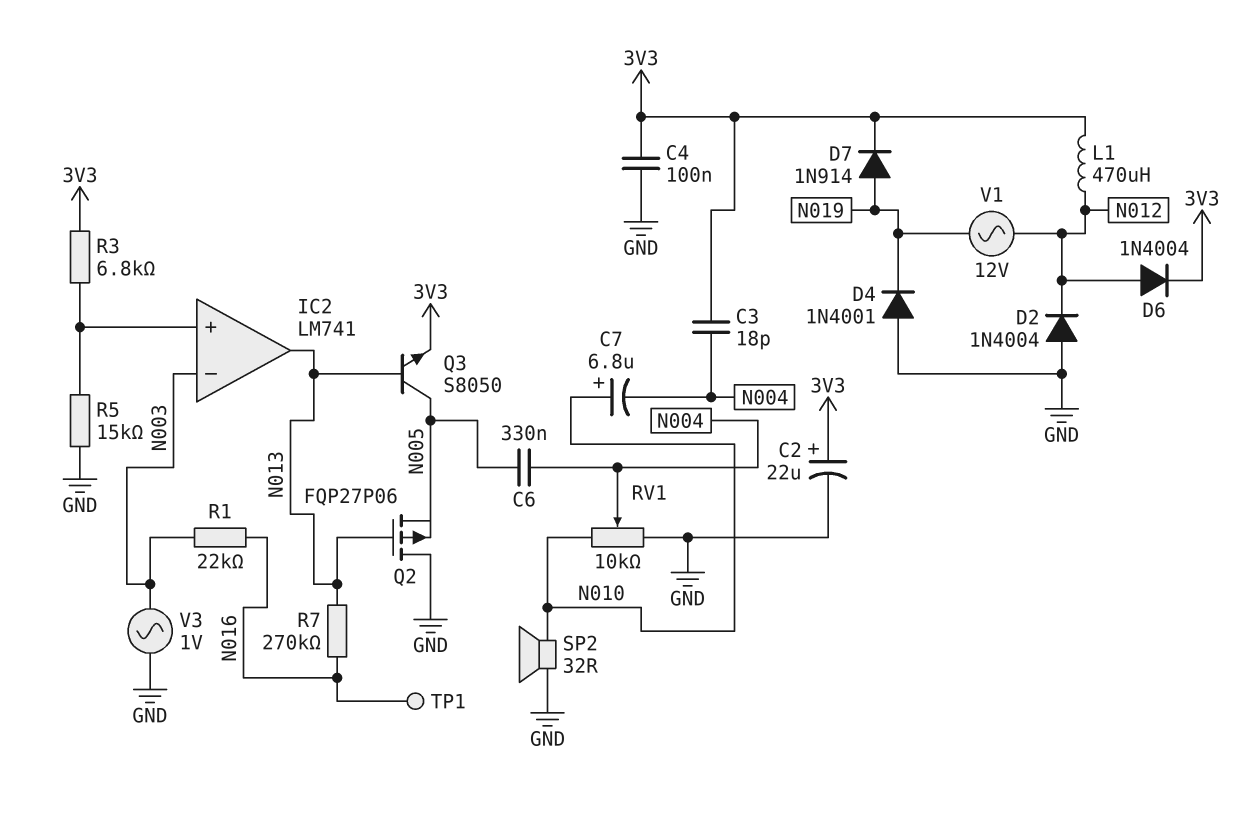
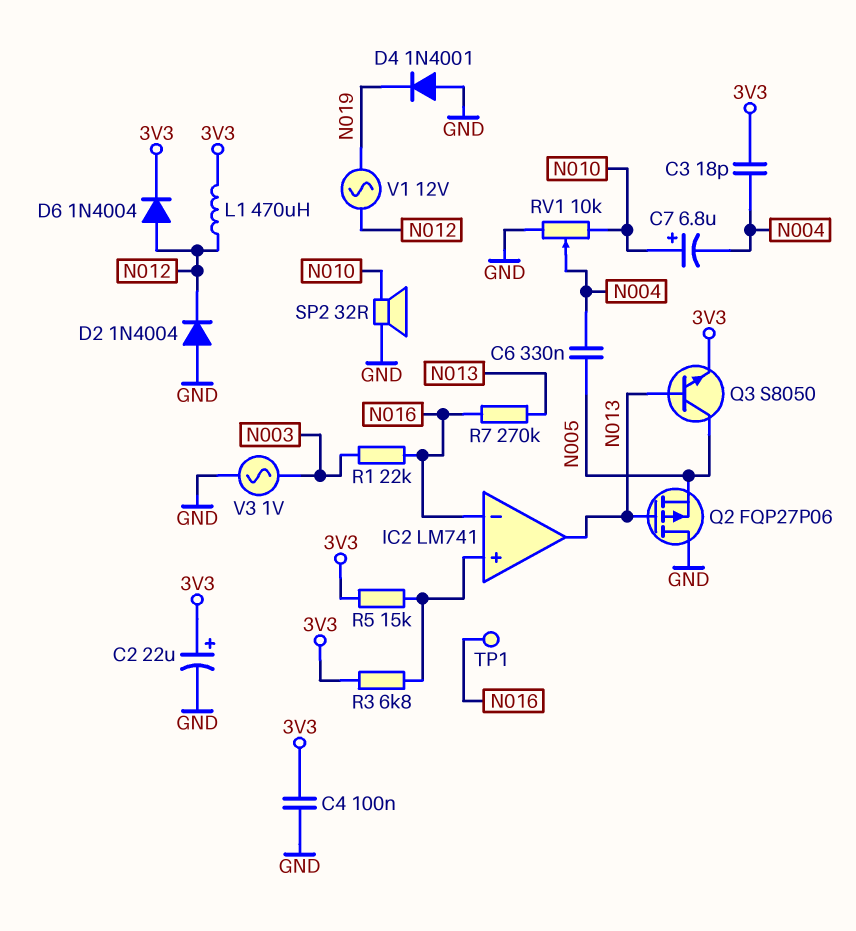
D7: diode 1N914 (A N019, K 3V3) -> none
IC2 pin in-: N003 -> N016
R5: 15k (GND, IC2/in+) -> 15k (3V3, IC2/in+)

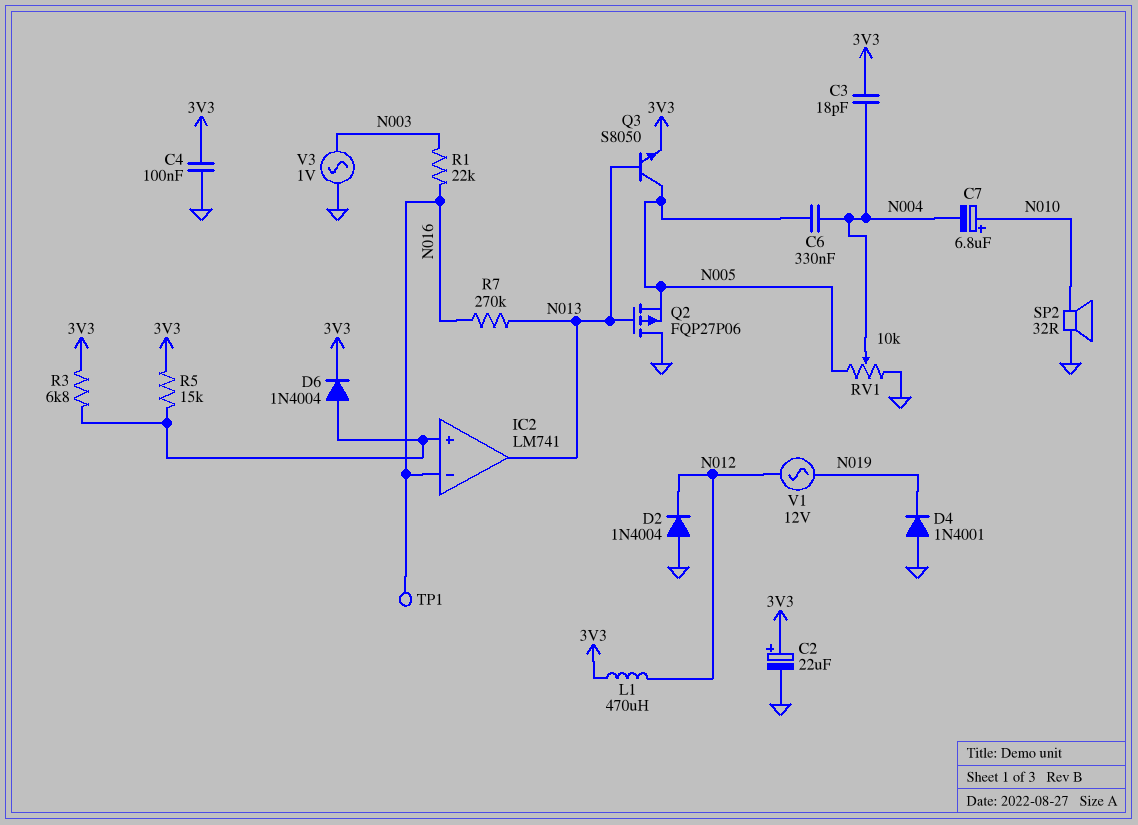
D6: diode 1N4004 (A N012, K 3V3) -> diode 1N4004 (A IC2/in+, K 3V3)
RV1: 10k (GND, N010, wiper N004) -> 10k (GND, N005, wiper N004)

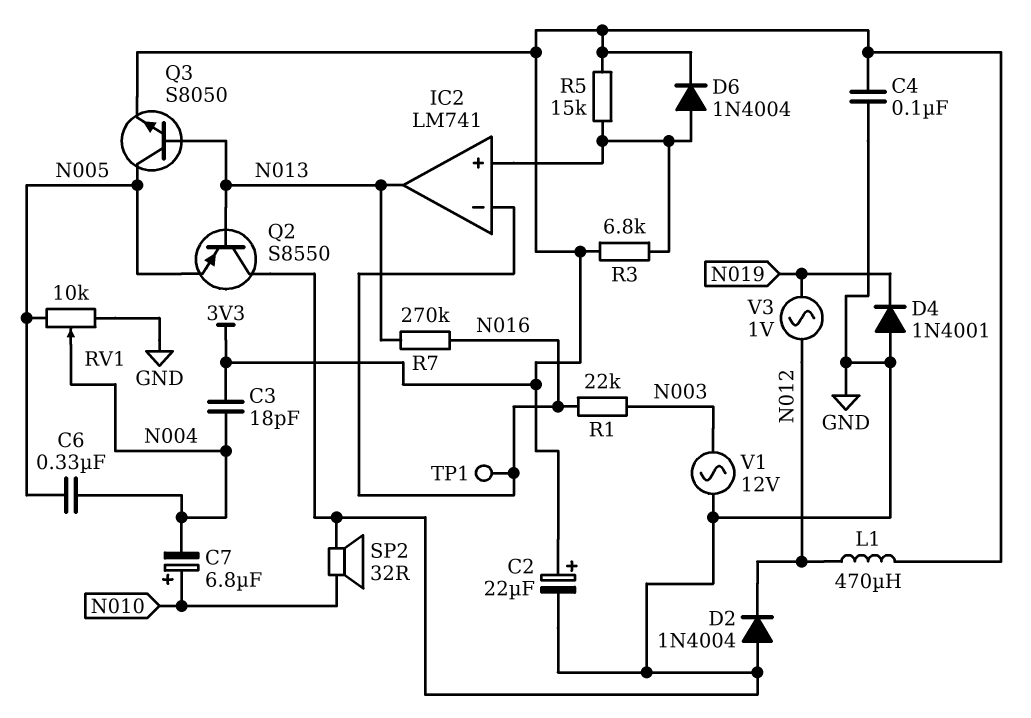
Q2: PMOS FQP27P06 (G N013, D GND, S N005) -> PNP S8550 (B N013, C GND, E N005)
V1: AC 12V (N012, N019) -> AC 12V (GND, N003)
V3: AC 1V (GND, N003) -> AC 1V (N012, N019)

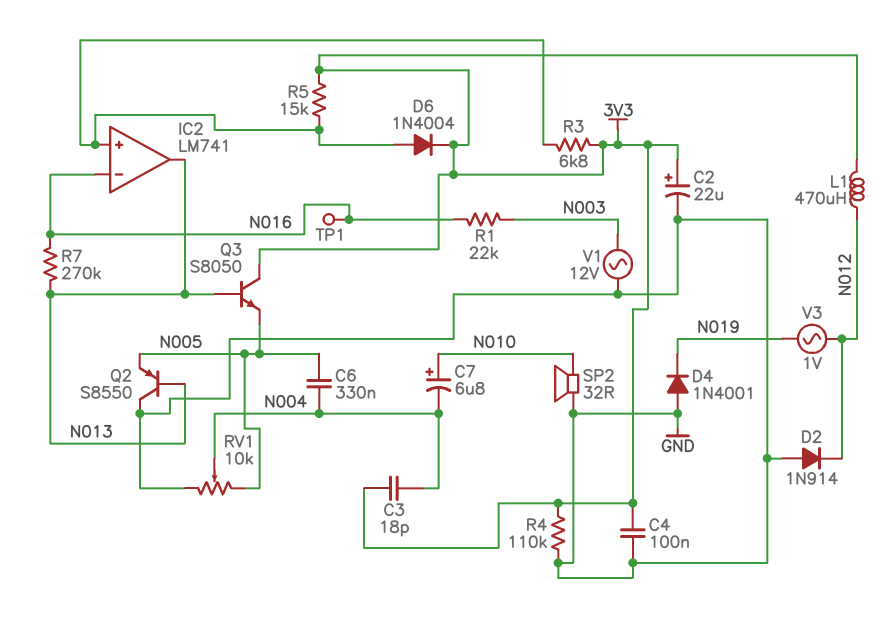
D2: diode 1N4004 (A GND, K N012) -> diode 1N914 (A GND, K N012)
Q3: NPN S8050 (B N013, C N005, E 3V3) -> NPN S8050 (B N013, C 3V3, E N005)
R4: none -> 110k (3V3, GND)

